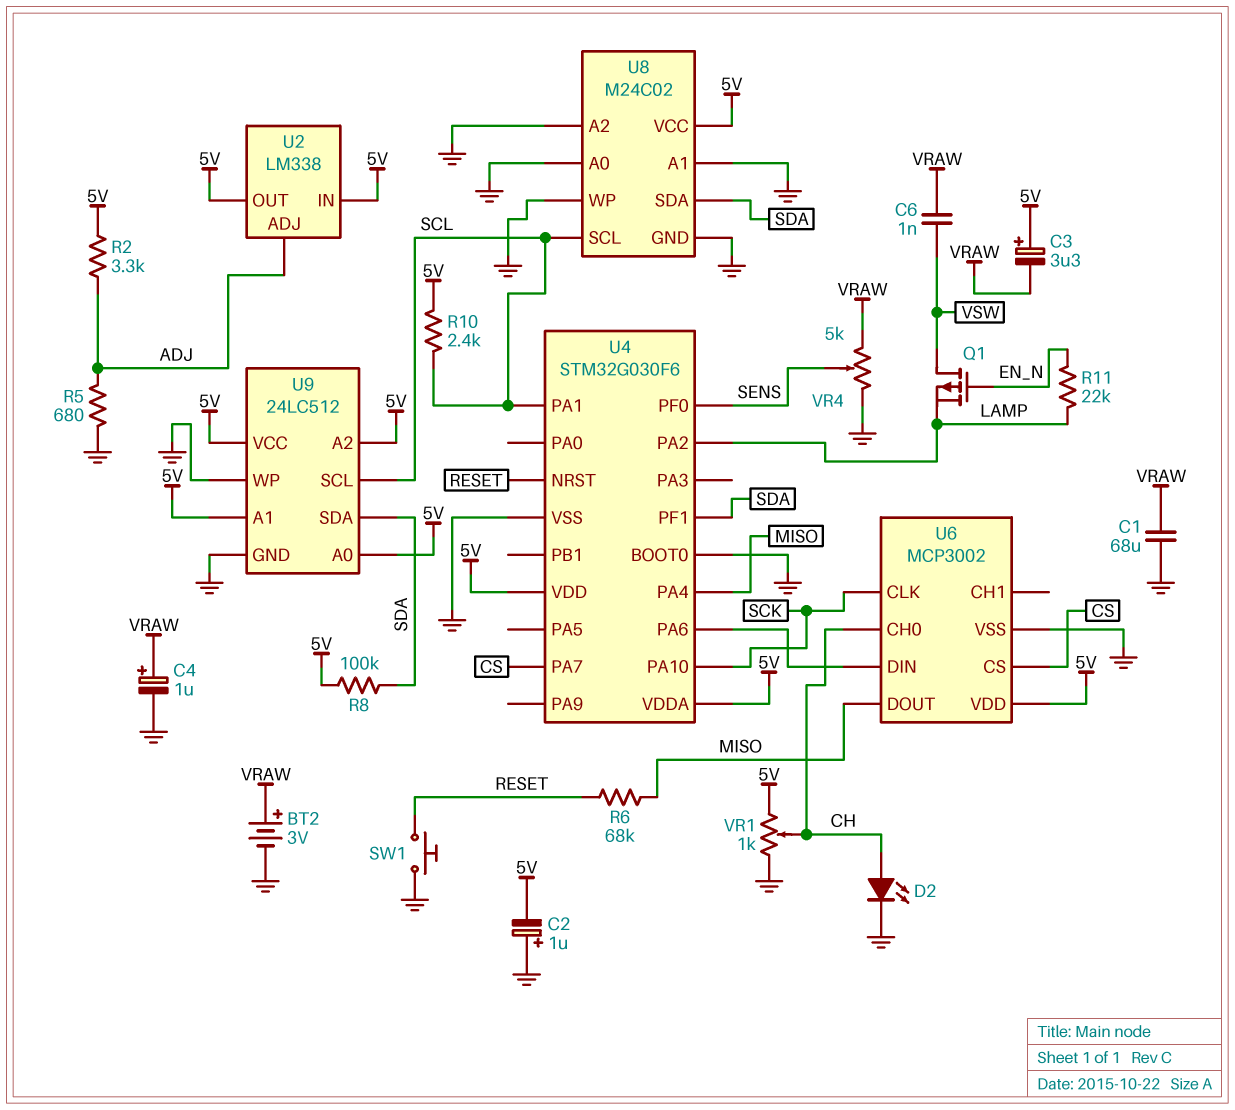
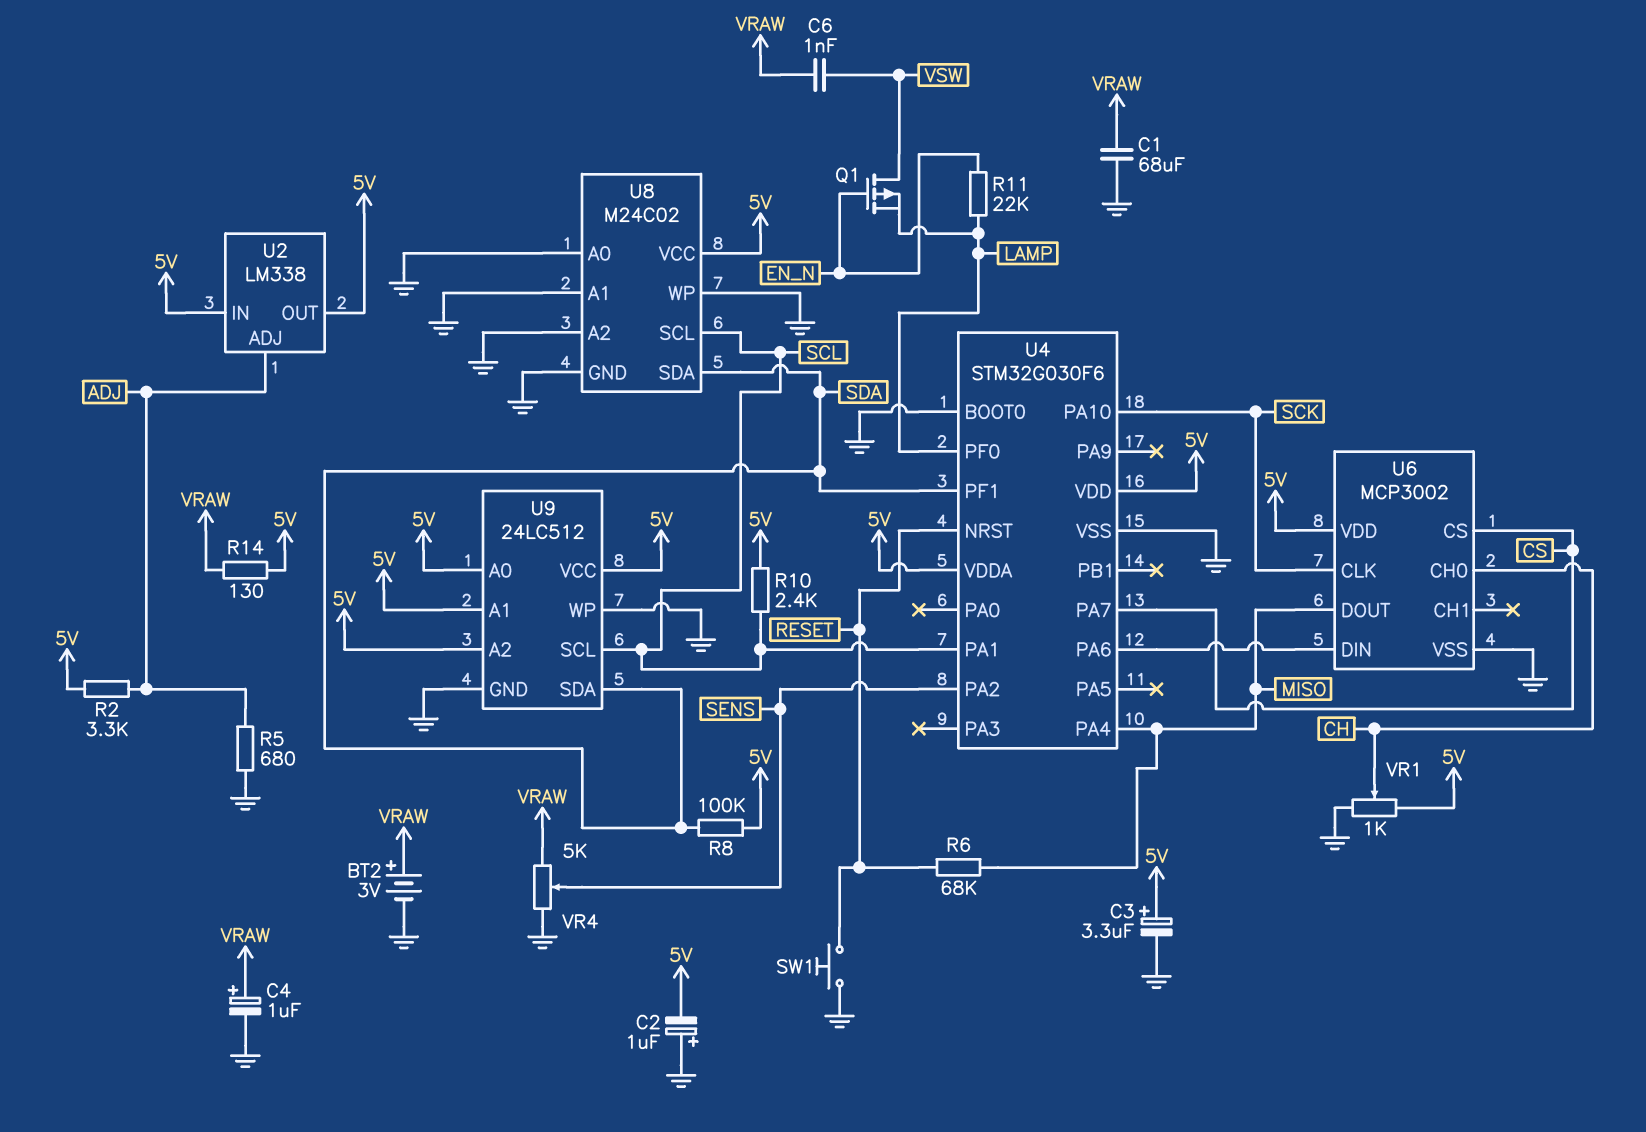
C3: 3.3uF (plus 5V, minus VRAW) -> 3.3uF (plus 5V, minus GND)
D2: LED (A CH, K GND) -> none
R14: none -> 130 (5V, VRAW)
U4 pin PA2: LAMP -> SENS
U4 pin PF0: SENS -> LAMP

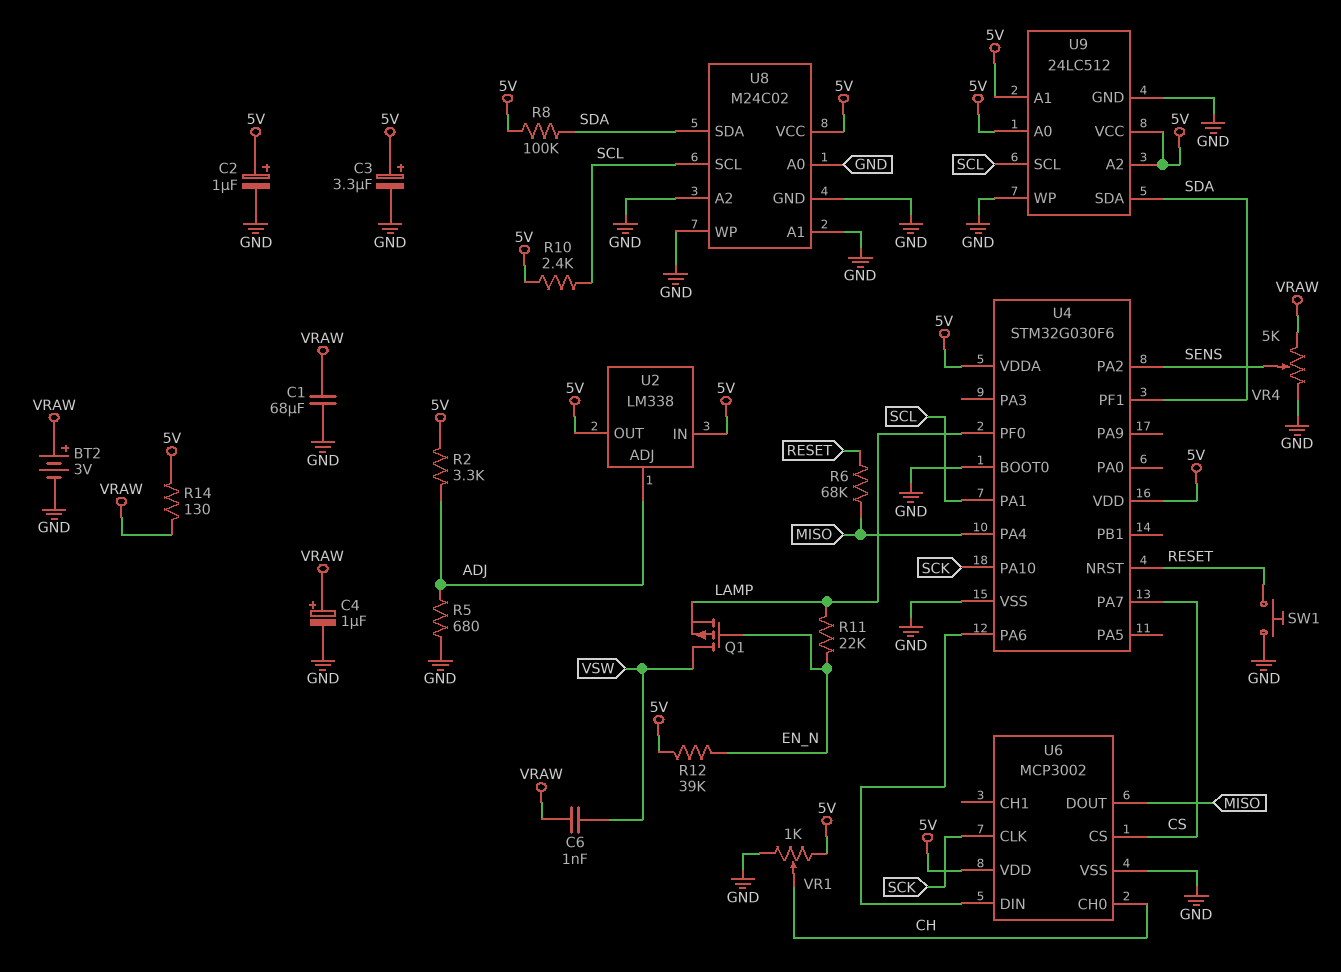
C2: 1uF (plus GND, minus 5V) -> 1uF (plus 5V, minus GND)
R12: none -> 39k (5V, EN_N)

